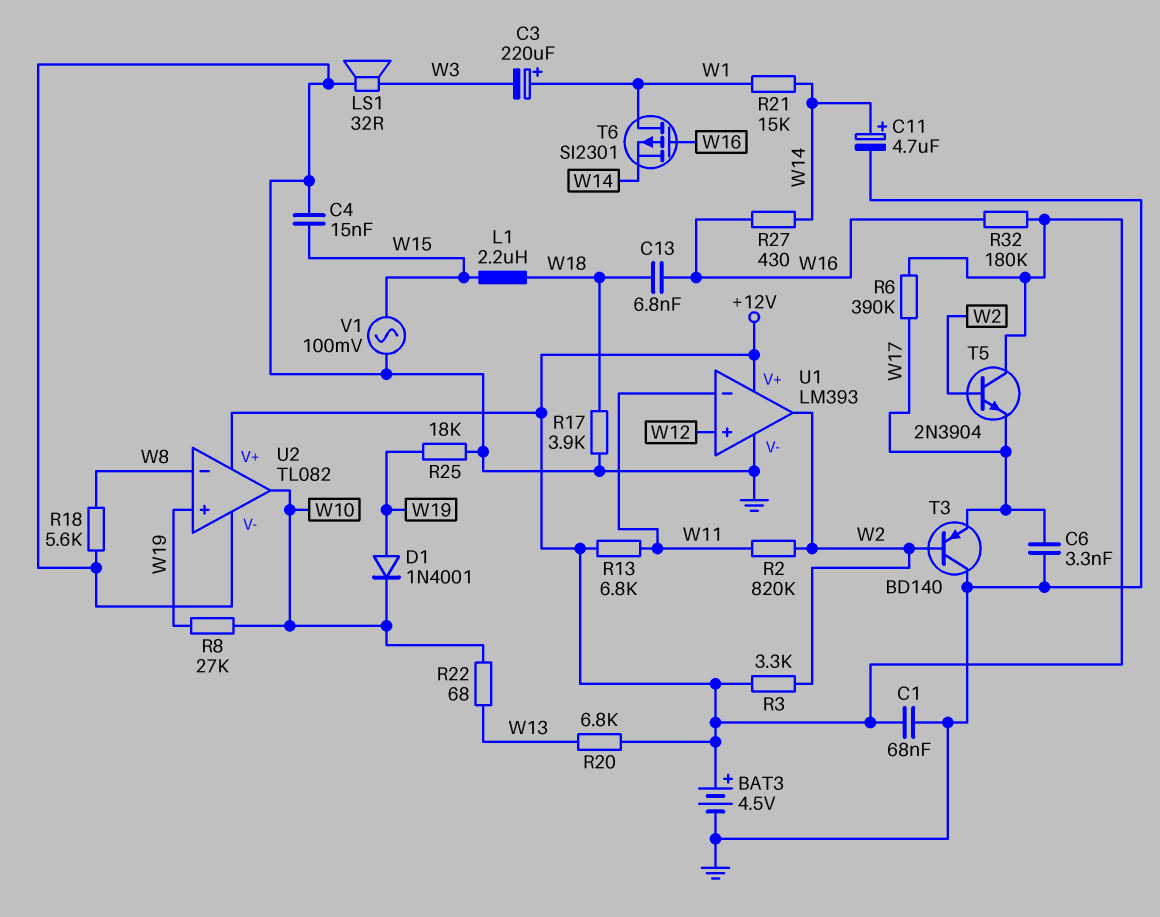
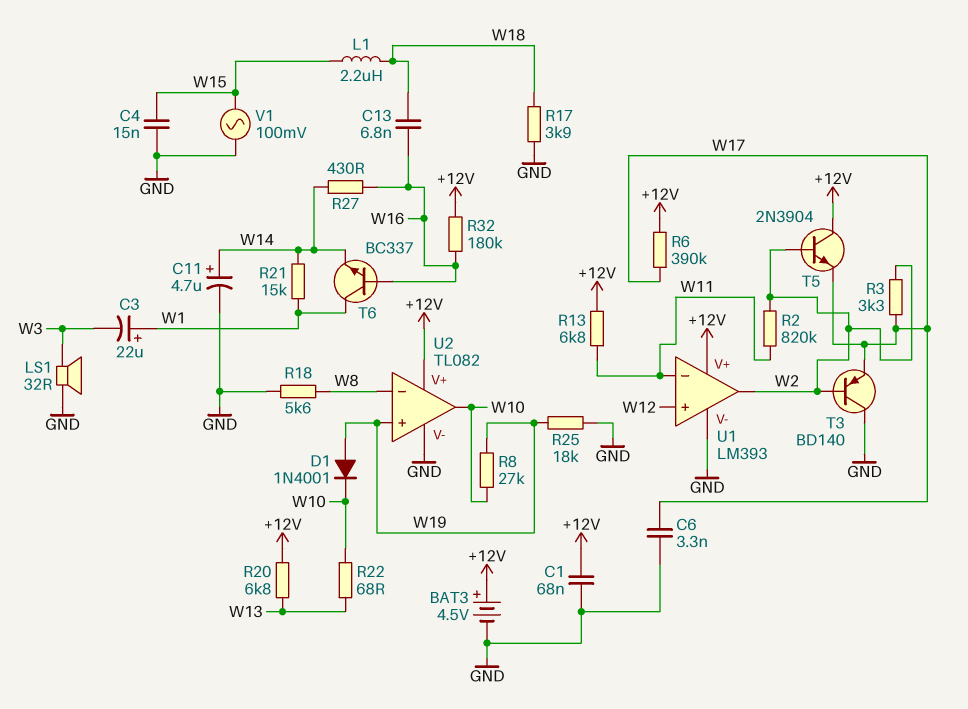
C3: 220uF (plus W1, minus W3) -> 22uF (plus W1, minus W3)
R3: 3.3k (+12V, W2) -> 3.3k (W2, W17)
T6: PMOS SI2301 (G W16, D W1, S W14) -> NPN BC337 (B W16, C W1, E W14)

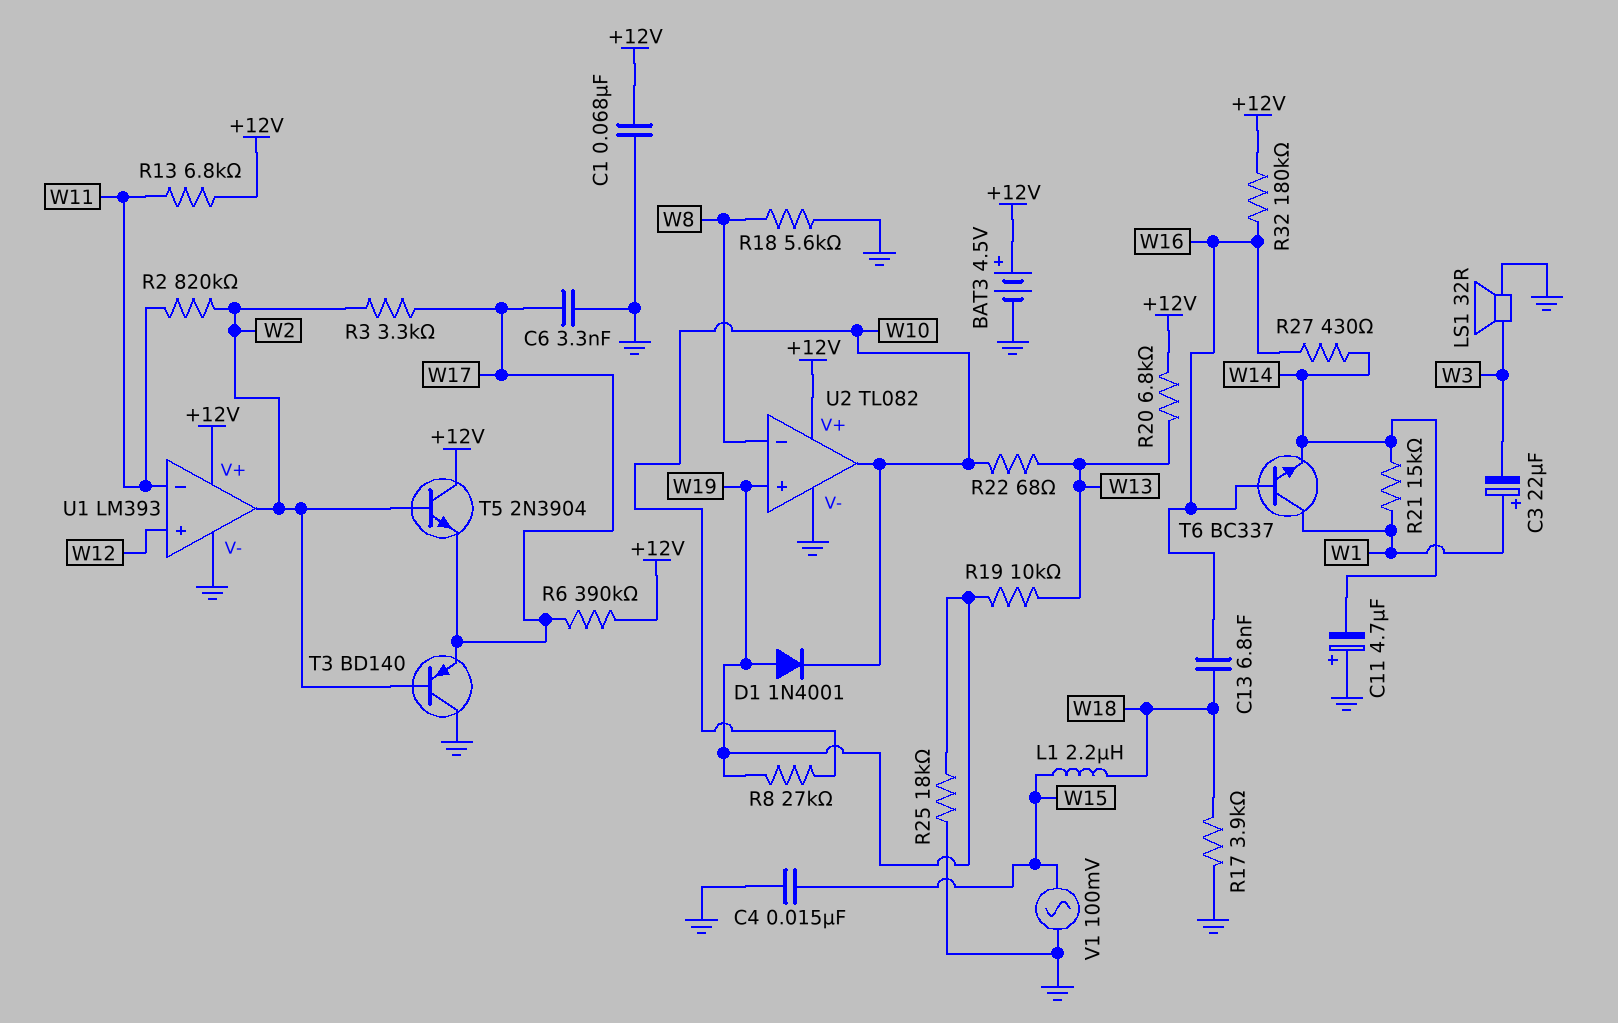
C11: 4.7uF (plus W14, minus GND) -> 4.7uF (plus GND, minus W14)
R19: none -> 10k (W13, W19)

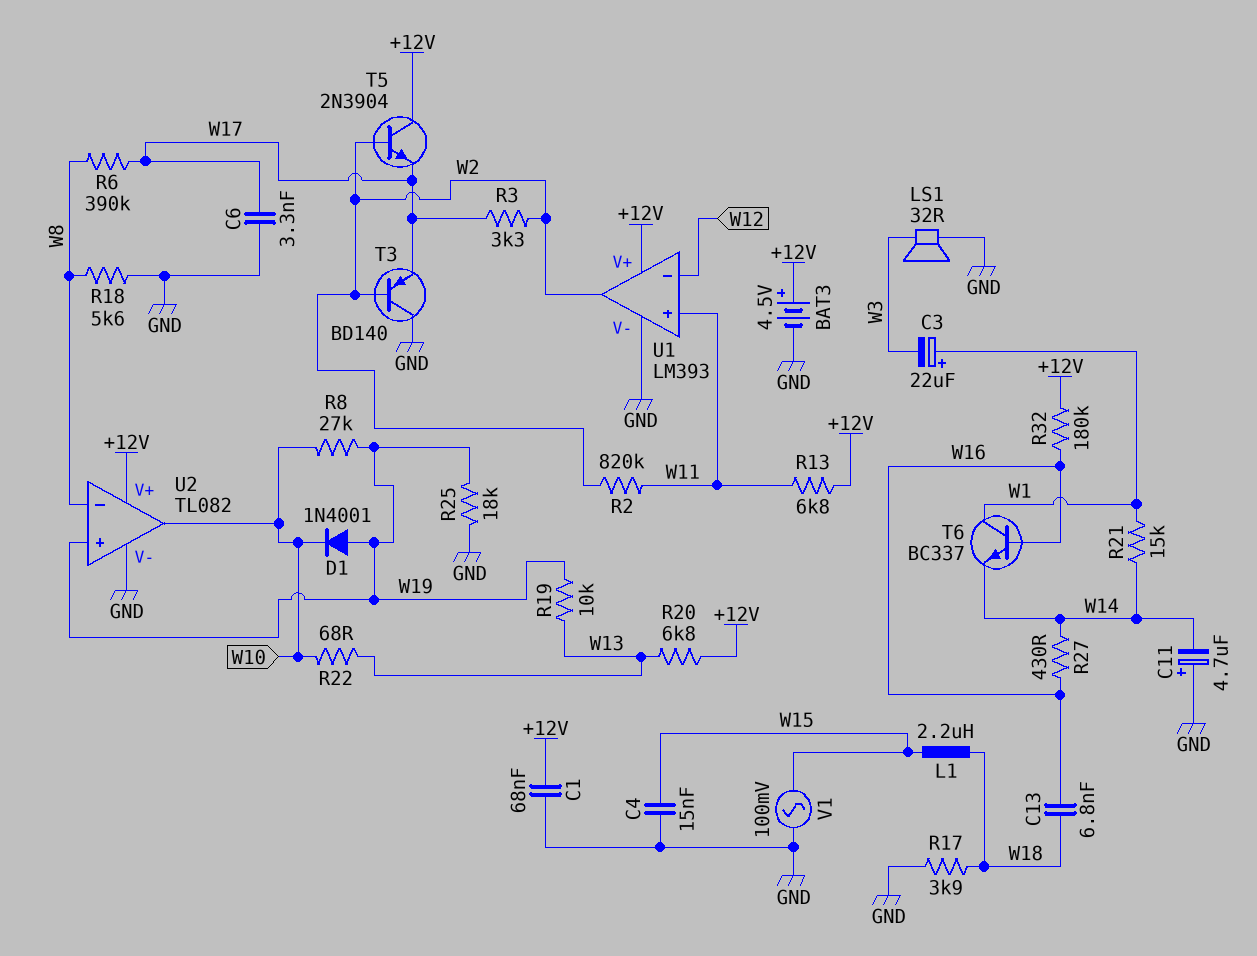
R6: 390k (+12V, W17) -> 390k (W8, W17)
U1 pin in+: W12 -> W11
U1 pin in-: W11 -> W12

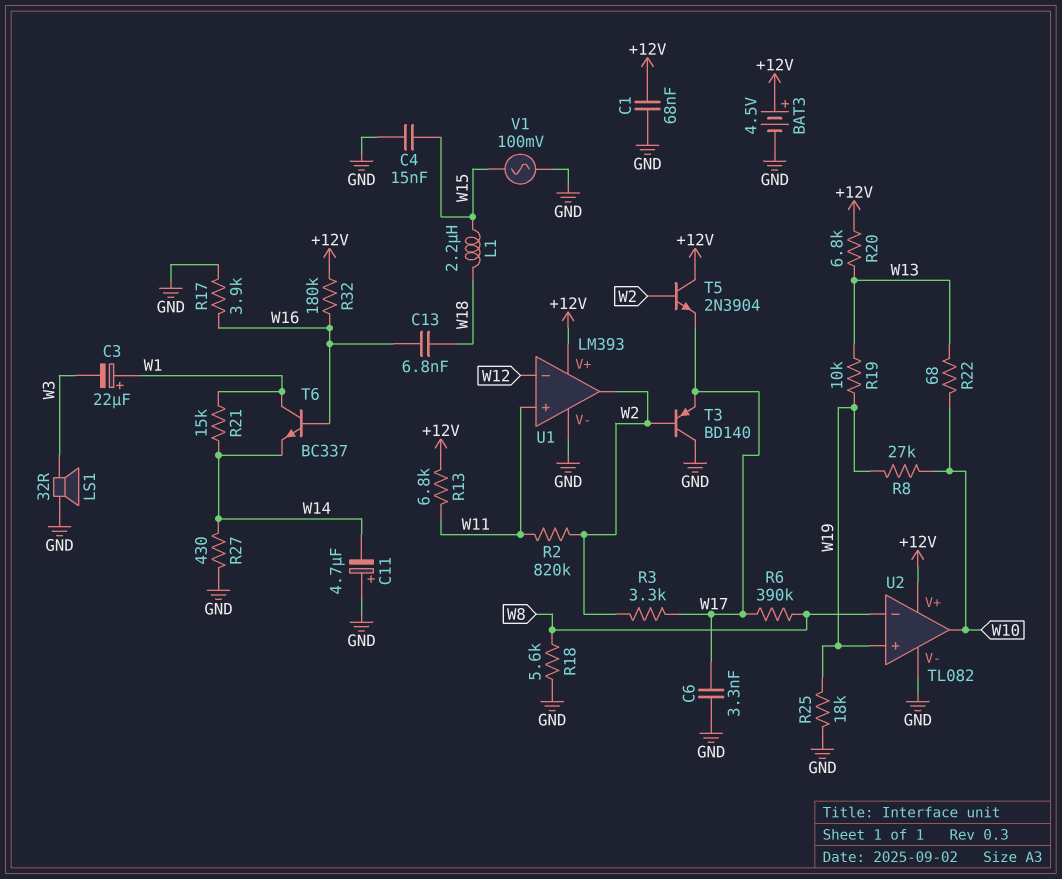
D1: diode 1N4001 (A W19, K W10) -> none
R17: 3.9k (GND, W18) -> 3.9k (GND, W16)
R27: 430 (W14, W16) -> 430 (GND, W14)

